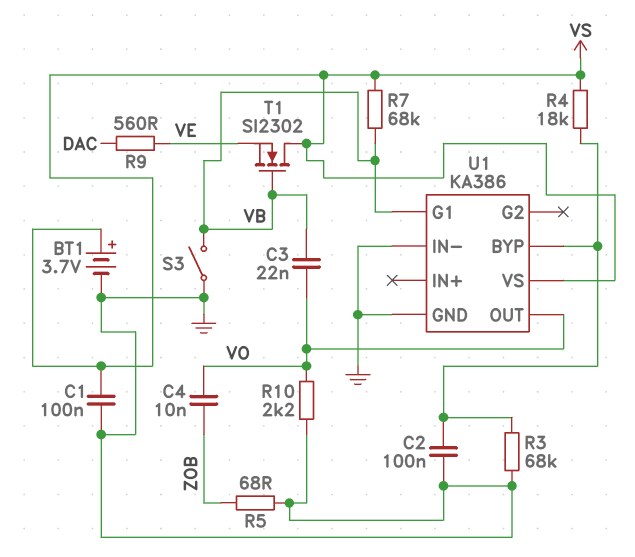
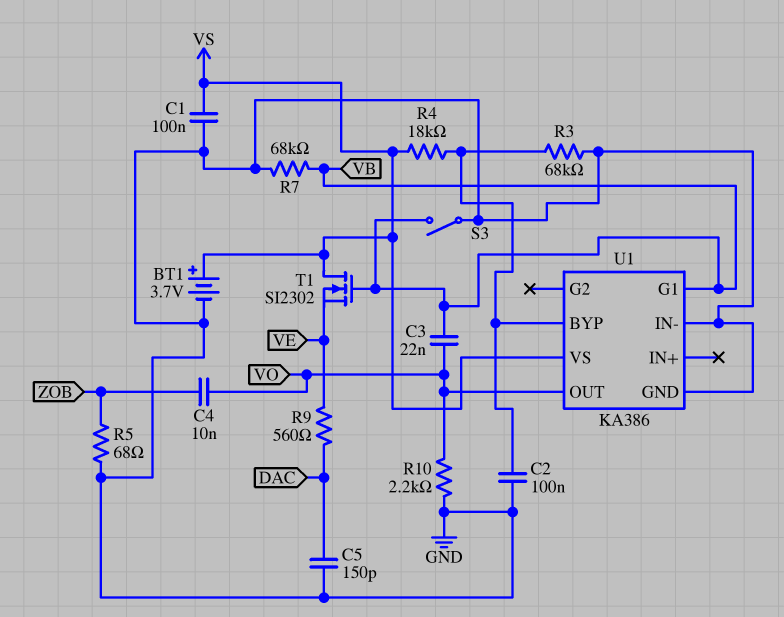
C5: none -> 150pF (DAC, GND)
R7: 68k (VB, VS) -> 68k (GND, VB)

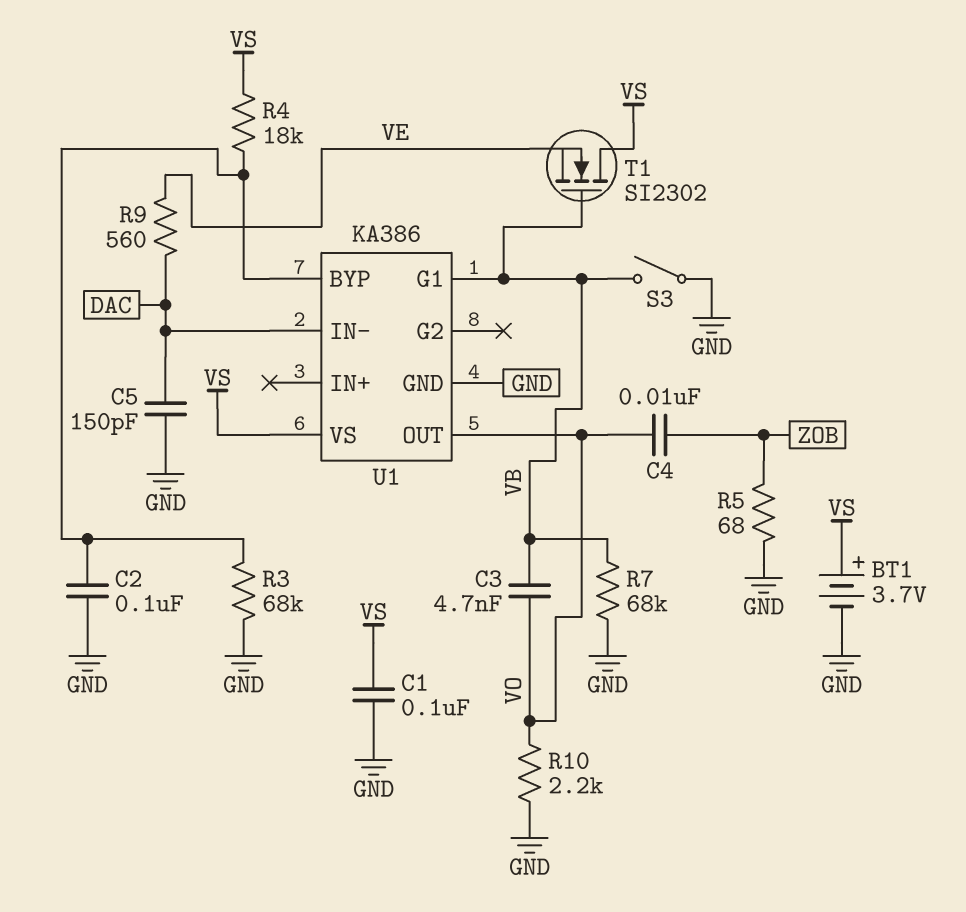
C3: 22nF (VB, VO) -> 4.7nF (VB, VO)
U1 pin IN-: GND -> DAC

